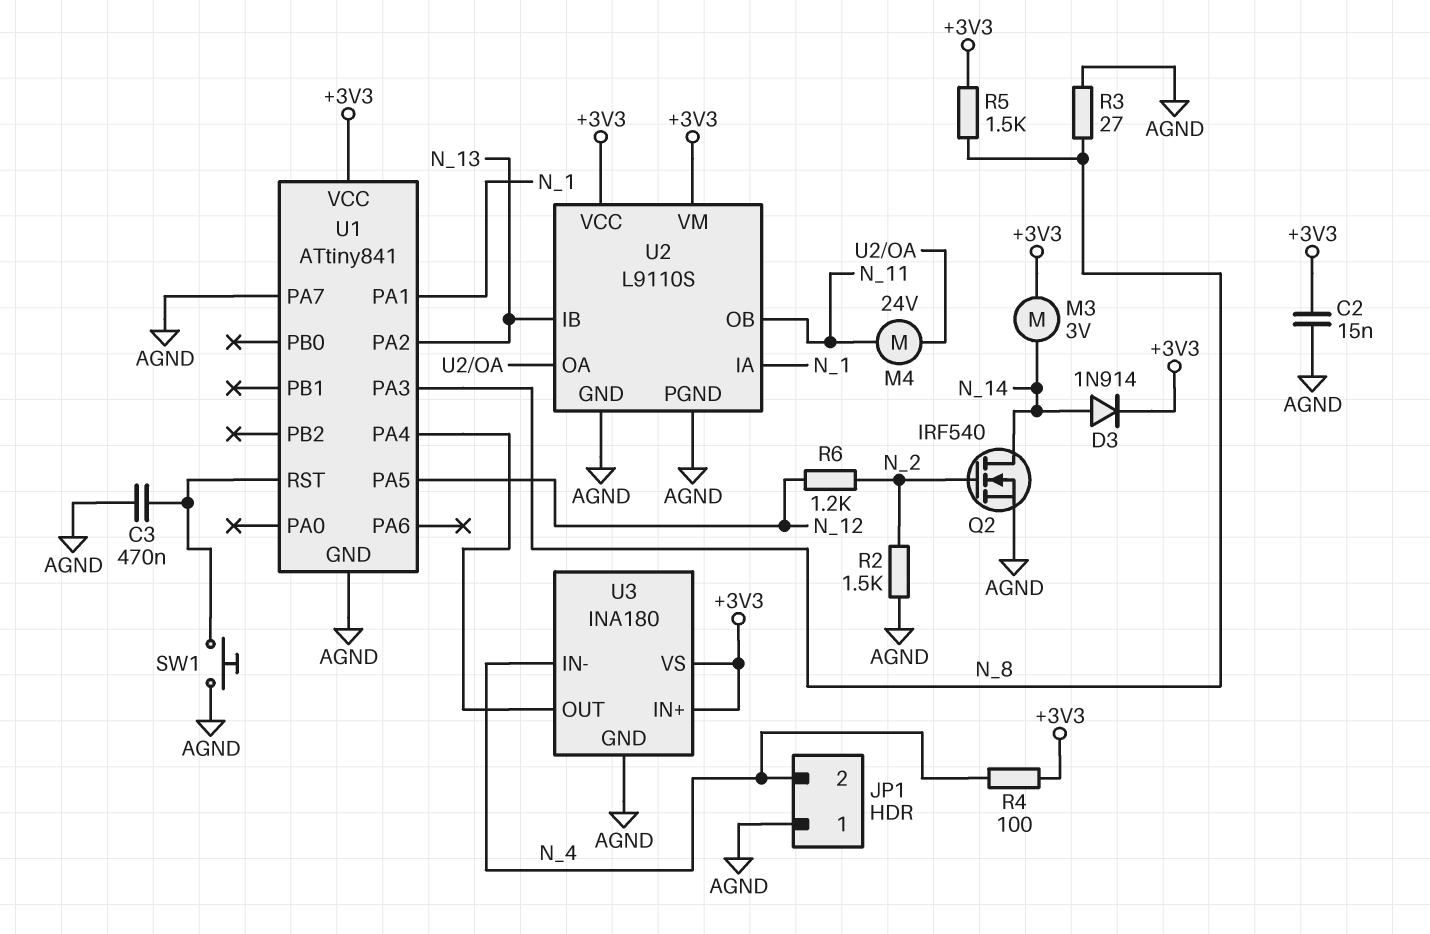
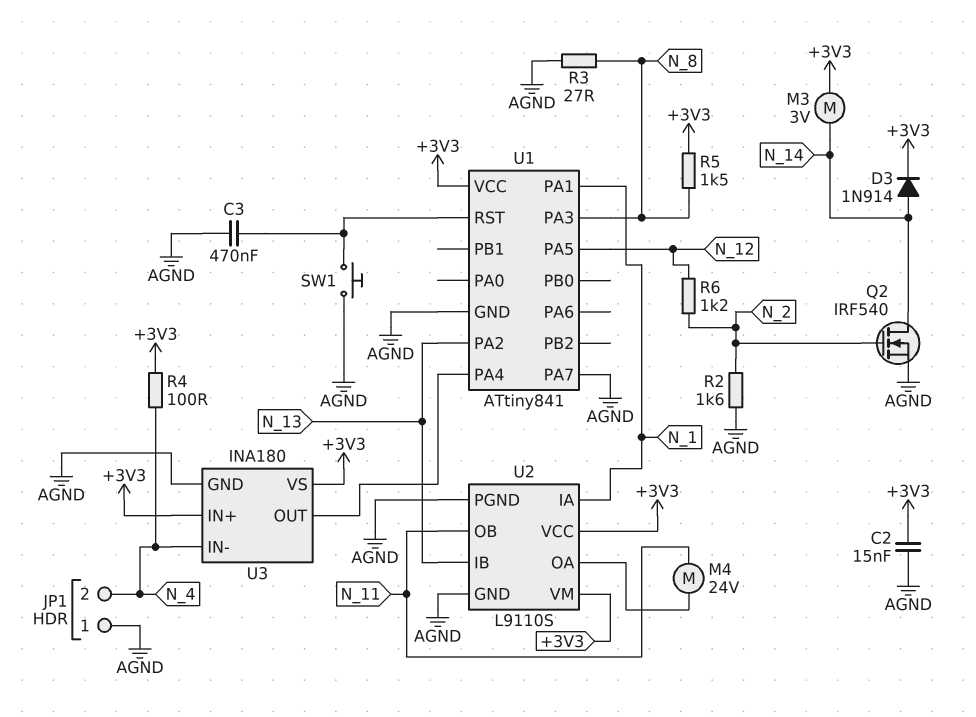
R2: 1.5k (AGND, N_2) -> 1.6k (AGND, N_2)

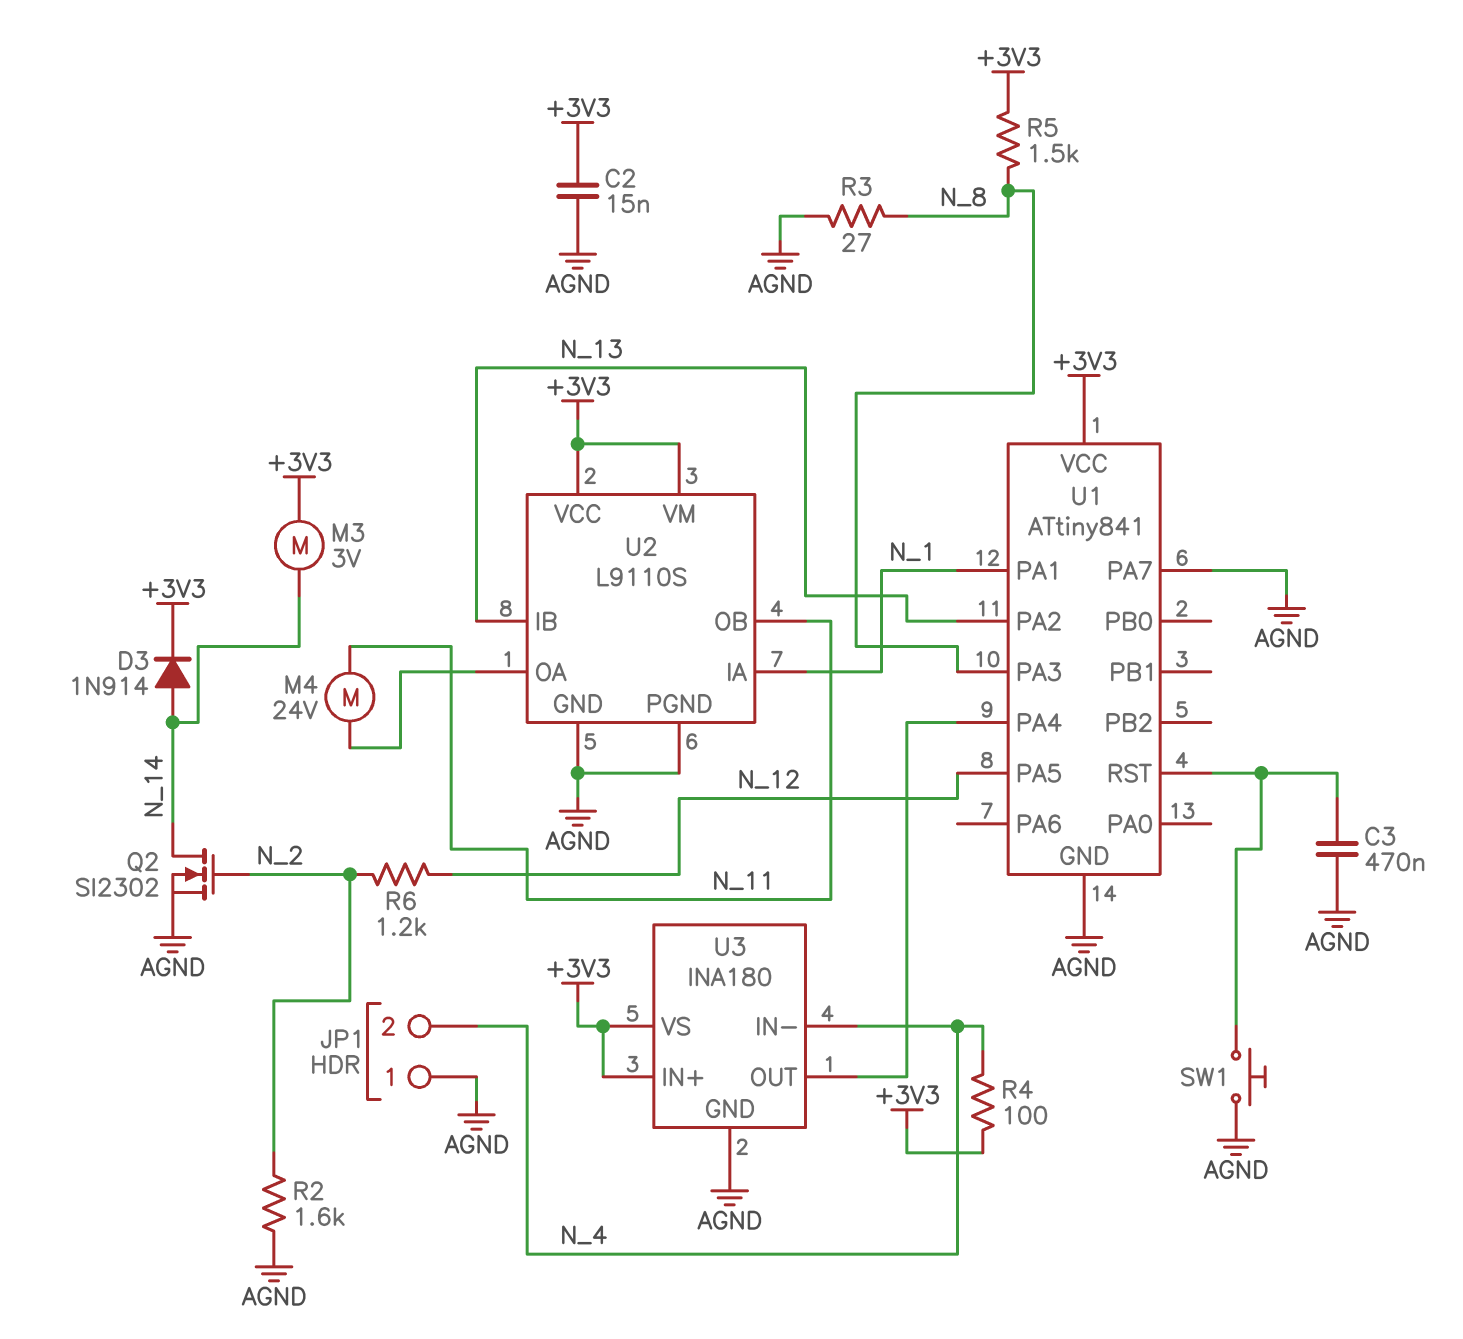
Q2: NMOS IRF540 (G N_2, D N_14, S AGND) -> NMOS SI2302 (G N_2, D N_14, S AGND)

